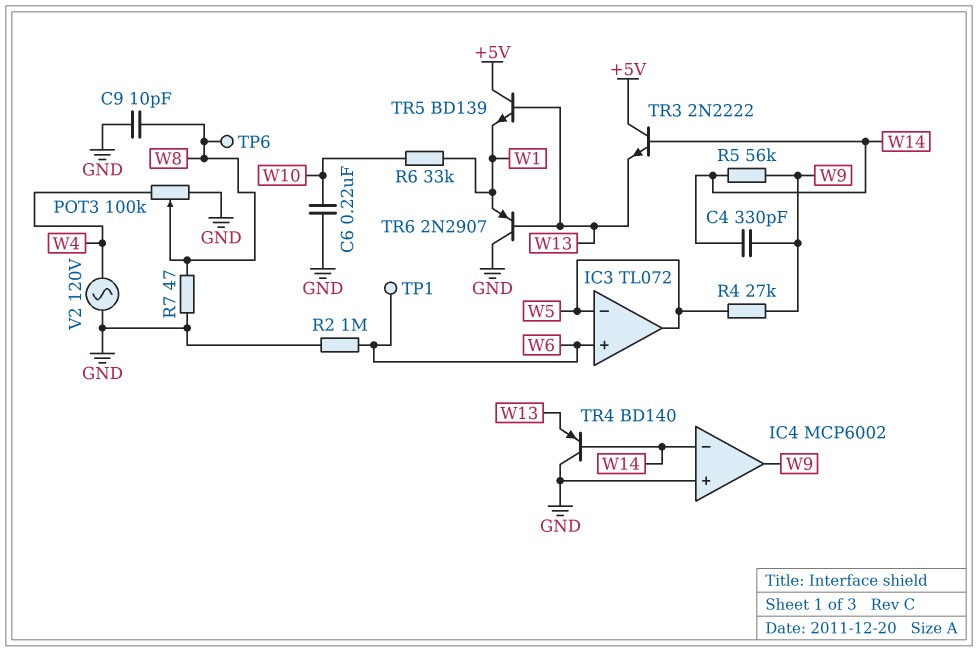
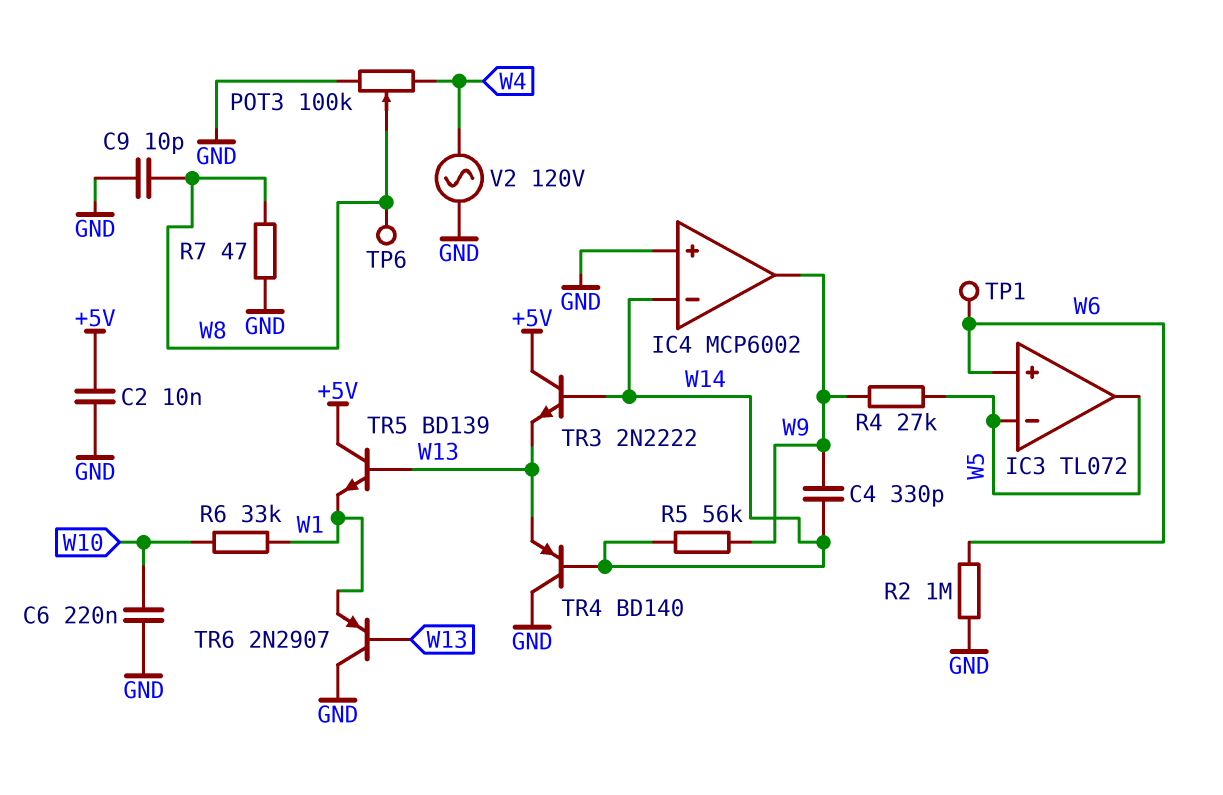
C2: none -> 10nF (+5V, GND)

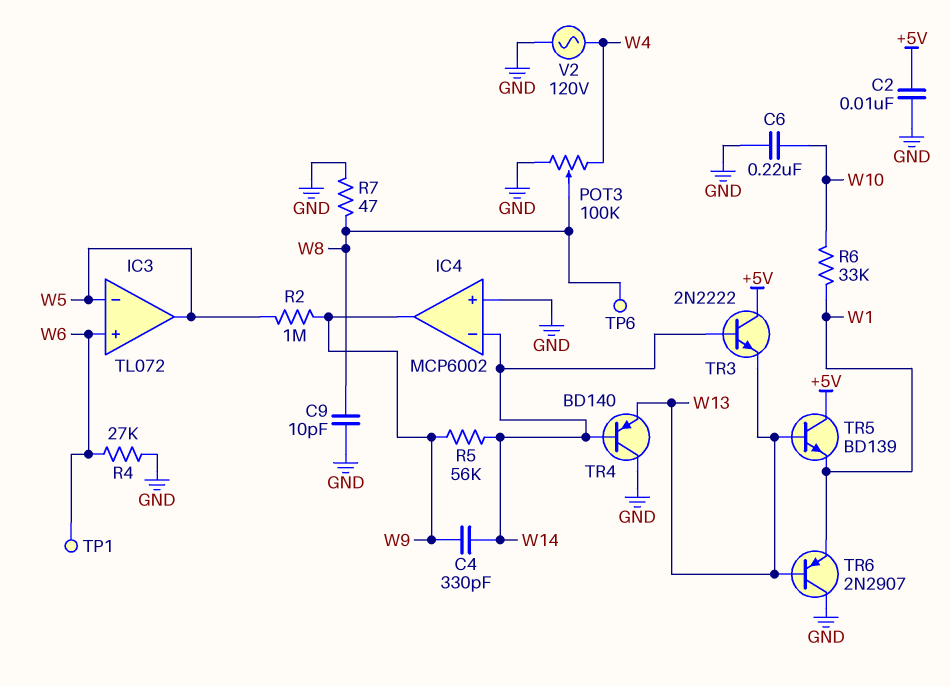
R2: 1M (GND, W6) -> 1M (W5, W9)
R4: 27k (W5, W9) -> 27k (GND, W6)

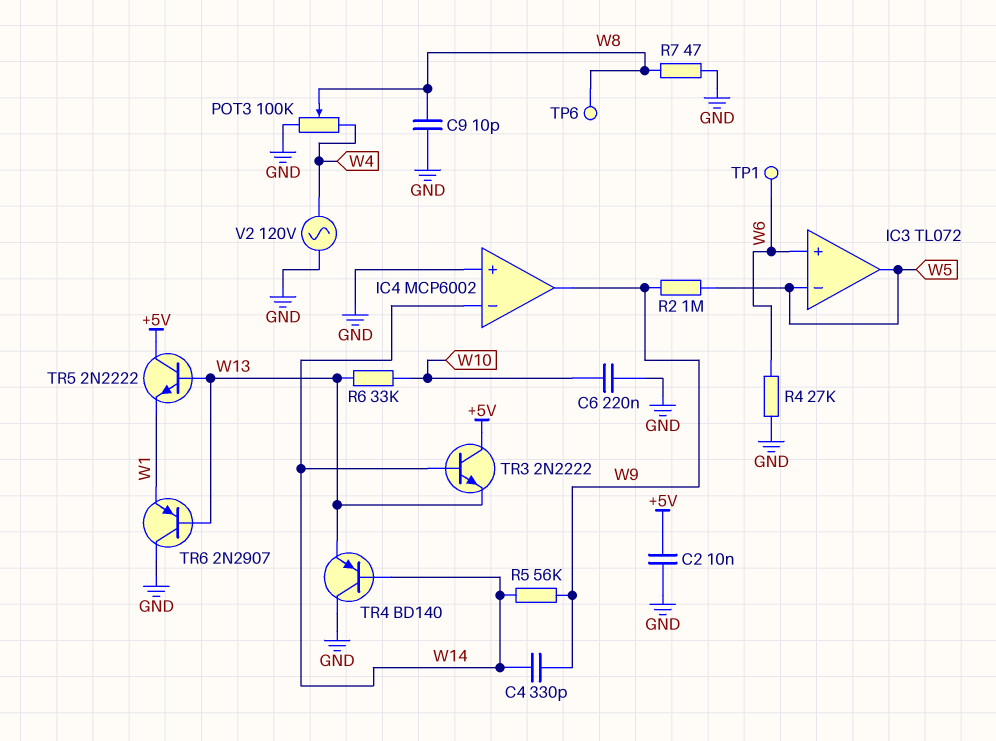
R6: 33k (W1, W10) -> 33k (W10, W13)
TR5: NPN BD139 (B W13, C +5V, E W1) -> NPN 2N2222 (B W13, C +5V, E W1)

